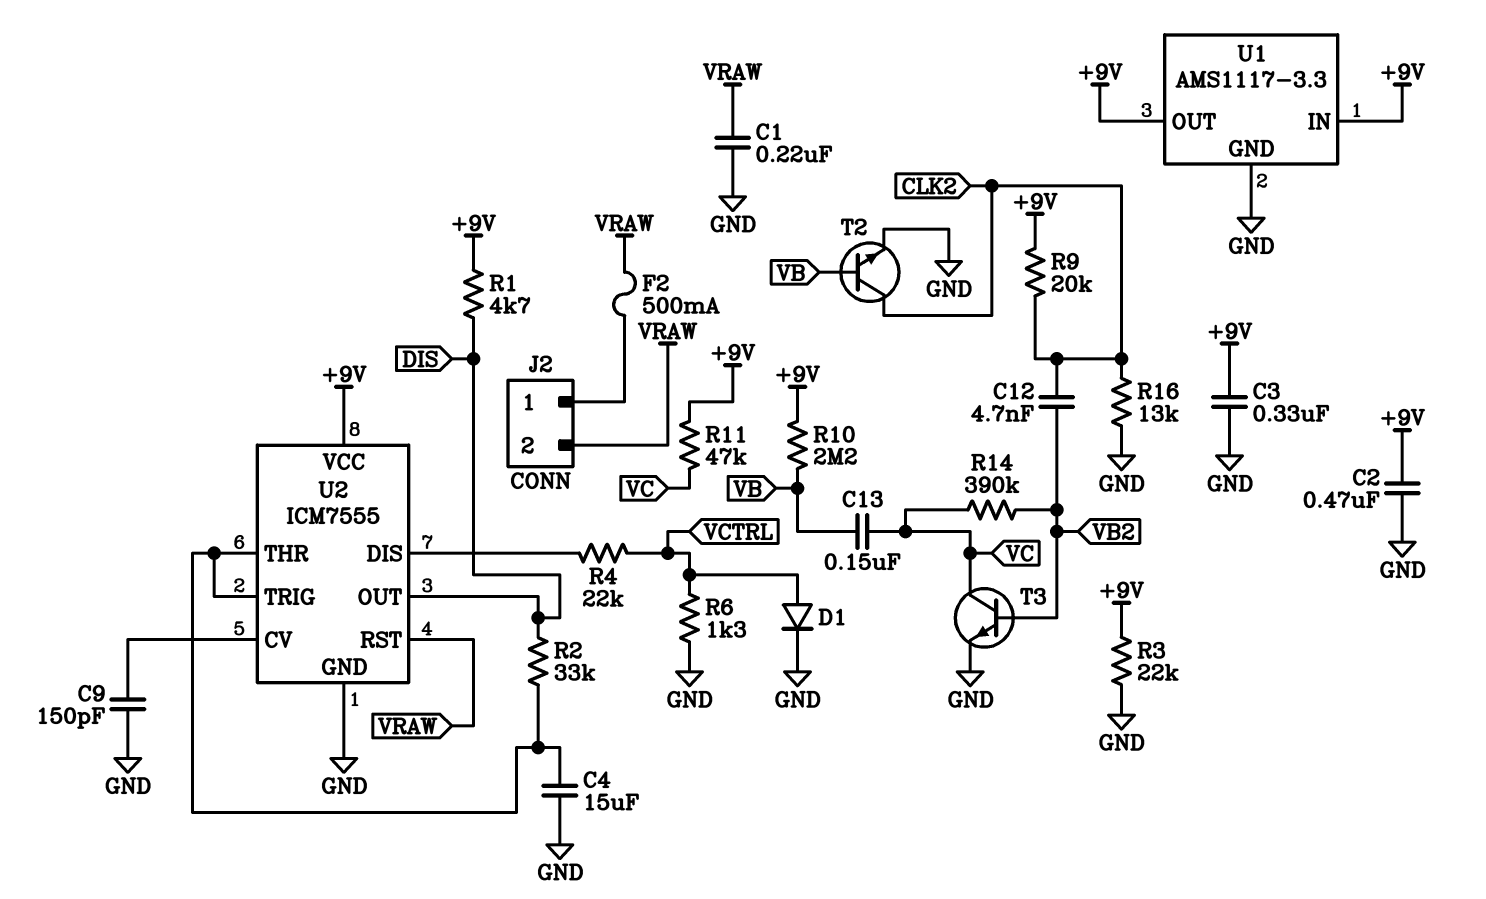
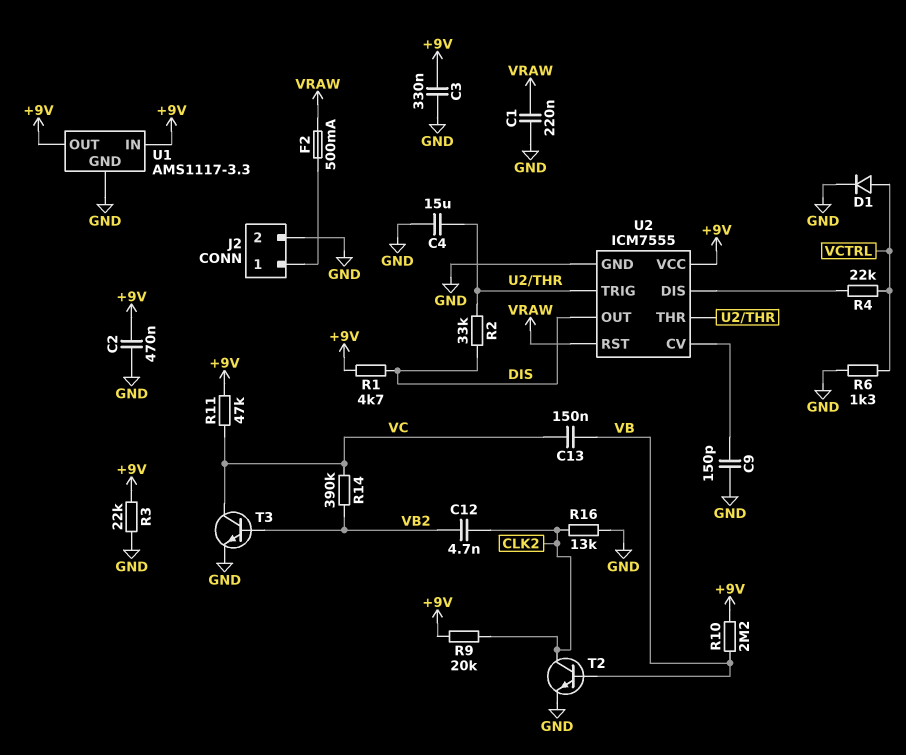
J2 pin 2: VRAW -> GND

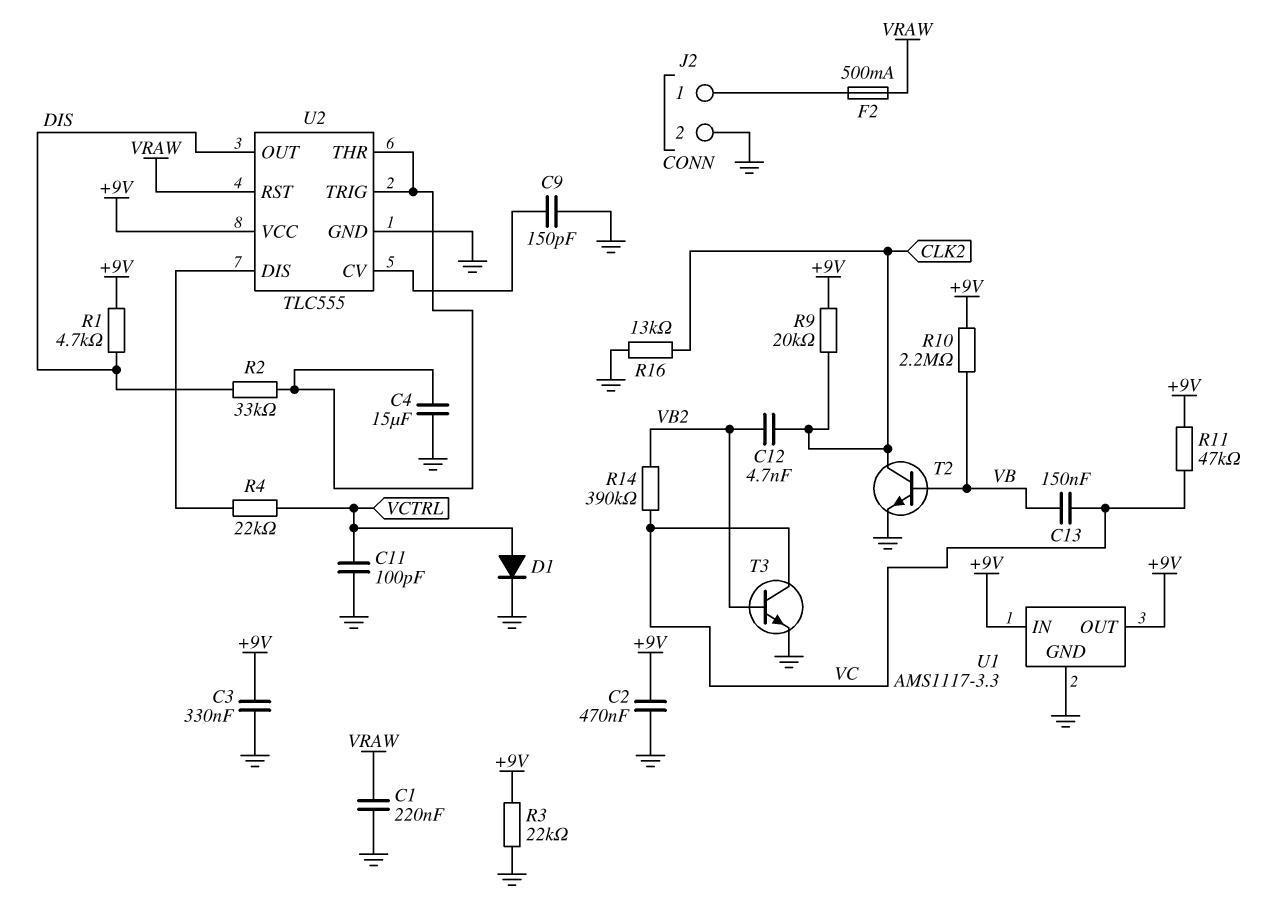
C11: none -> 100pF (GND, VCTRL)
R6: 1.3k (GND, VCTRL) -> none
U2: ICM7555 -> TLC555

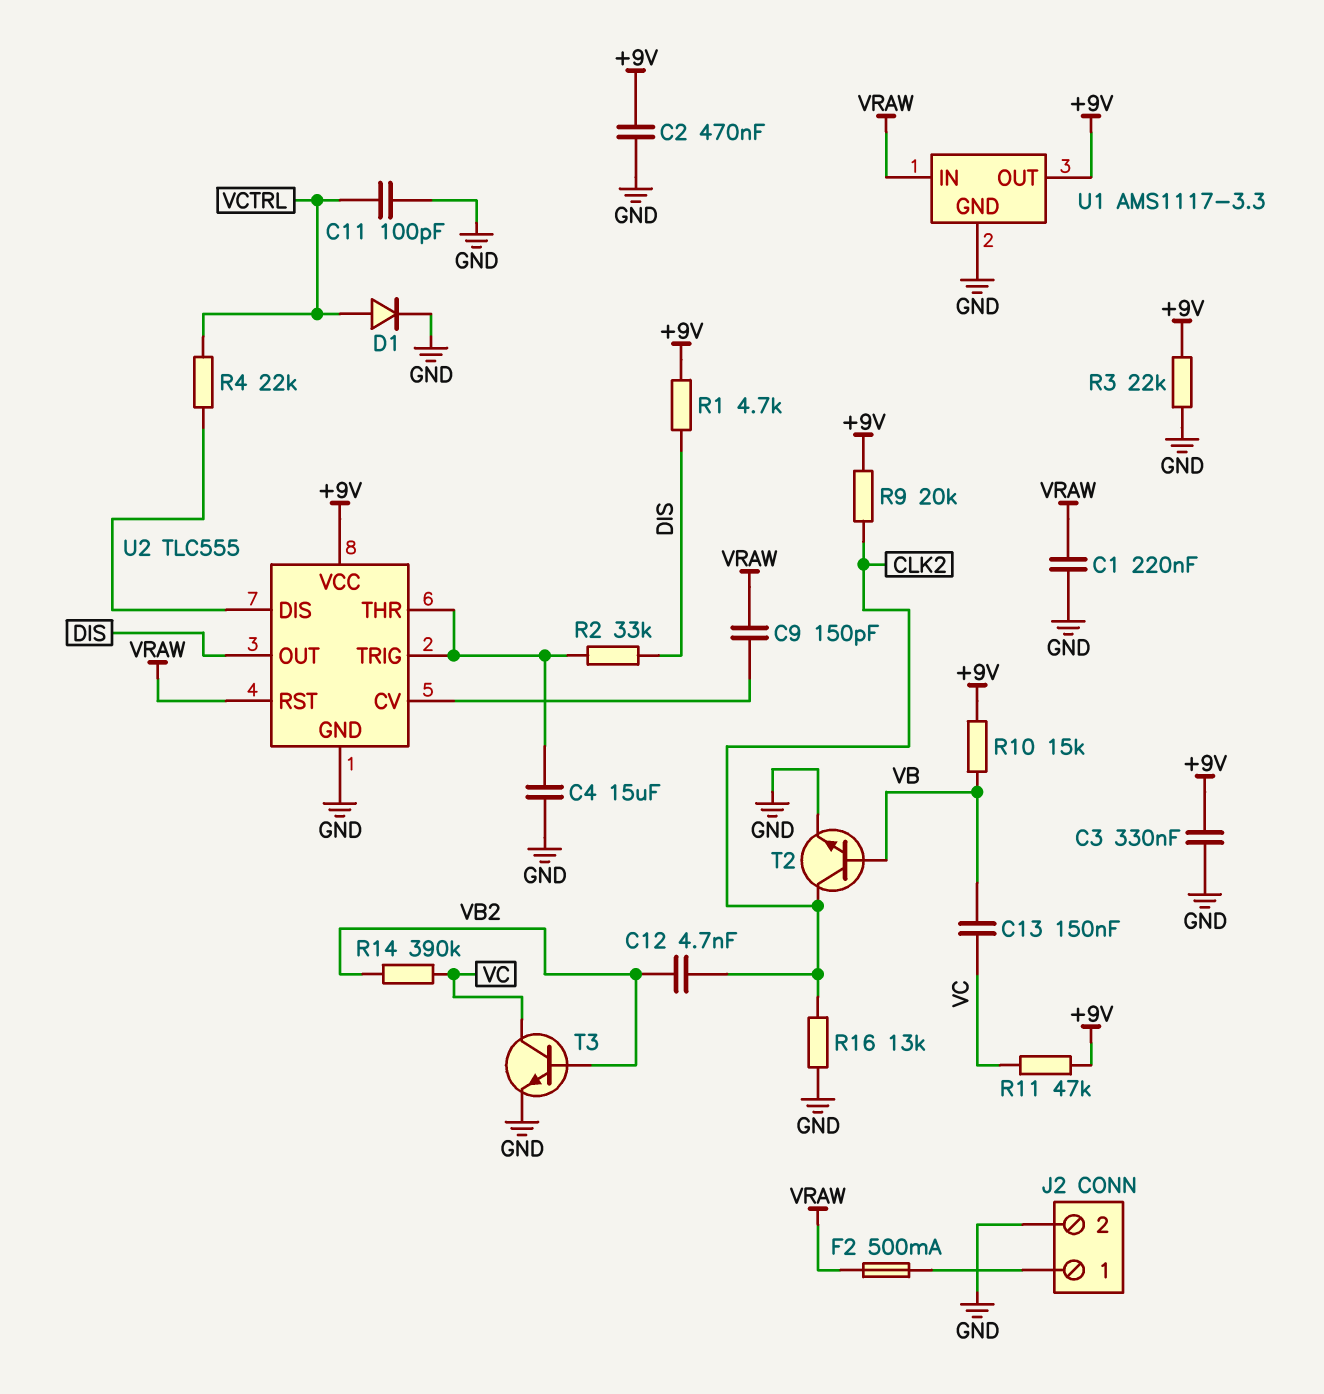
C9: 150pF (GND, U2/CV) -> 150pF (U2/CV, VRAW)
R10: 2.2M (+9V, VB) -> 15k (+9V, VB)
U1 pin IN: +9V -> VRAW

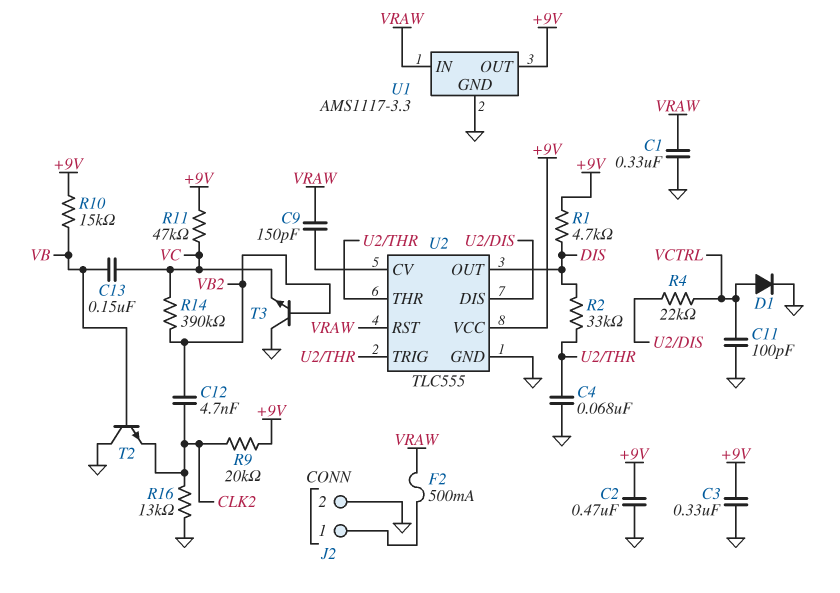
C1: 220nF (GND, VRAW) -> 330nF (GND, VRAW)
C4: 15uF (GND, U2/THR) -> 68nF (GND, U2/THR)
R3: 22k (+9V, GND) -> none
T2: NPN (B VB, C CLK2, E GND) -> NPN (B VB, C GND, E CLK2)
T3: NPN (B VB2, C VC, E GND) -> NPN (B VB2, C GND, E VC)

